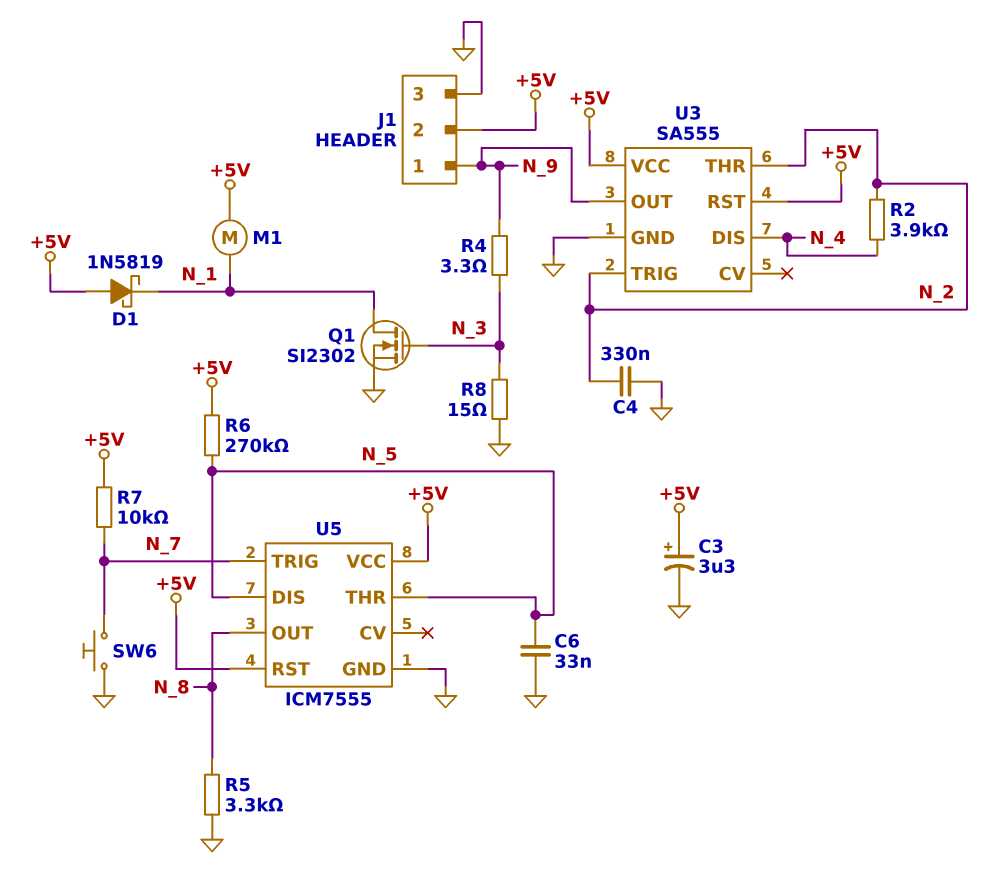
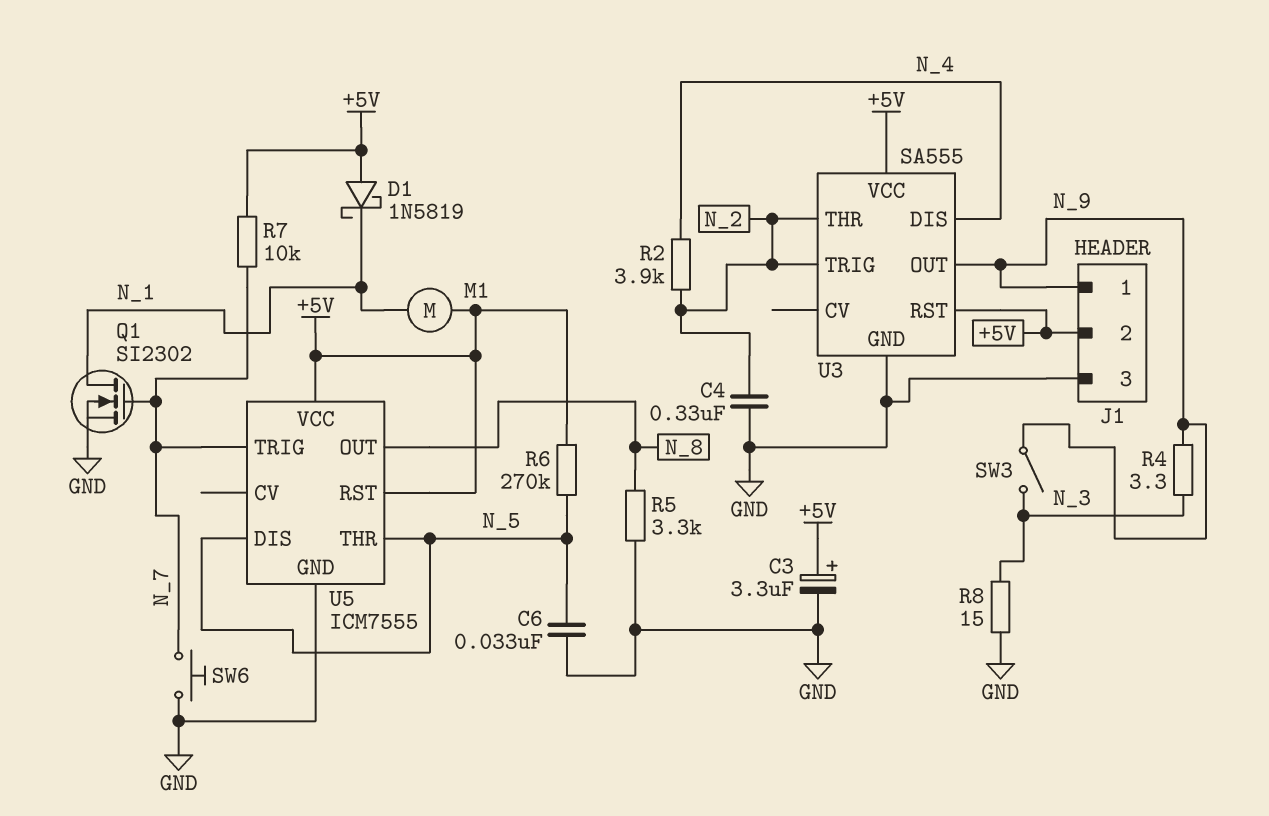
Q1: NMOS SI2302 (G N_3, D N_1, S GND) -> NMOS SI2302 (G N_7, D N_1, S GND)
SW3: none -> switch (N_3, N_9)

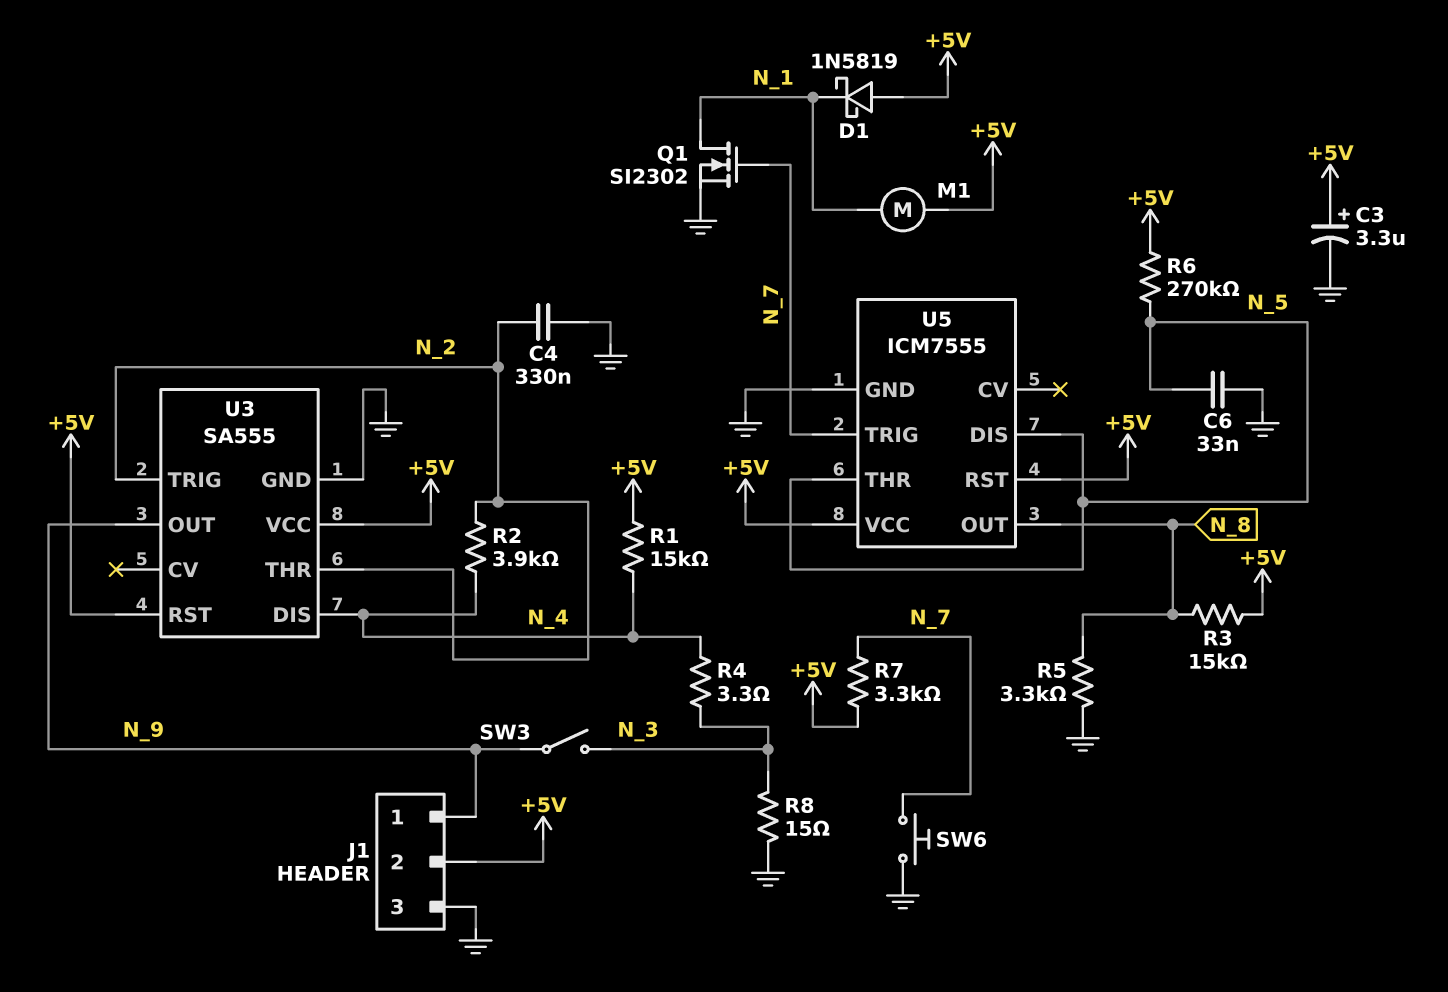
R1: none -> 15k (+5V, N_4)
R3: none -> 15k (+5V, N_8)
R4: 3.3 (N_3, N_9) -> 3.3 (N_3, N_4)
R7: 10k (+5V, N_7) -> 3.3k (+5V, N_7)

